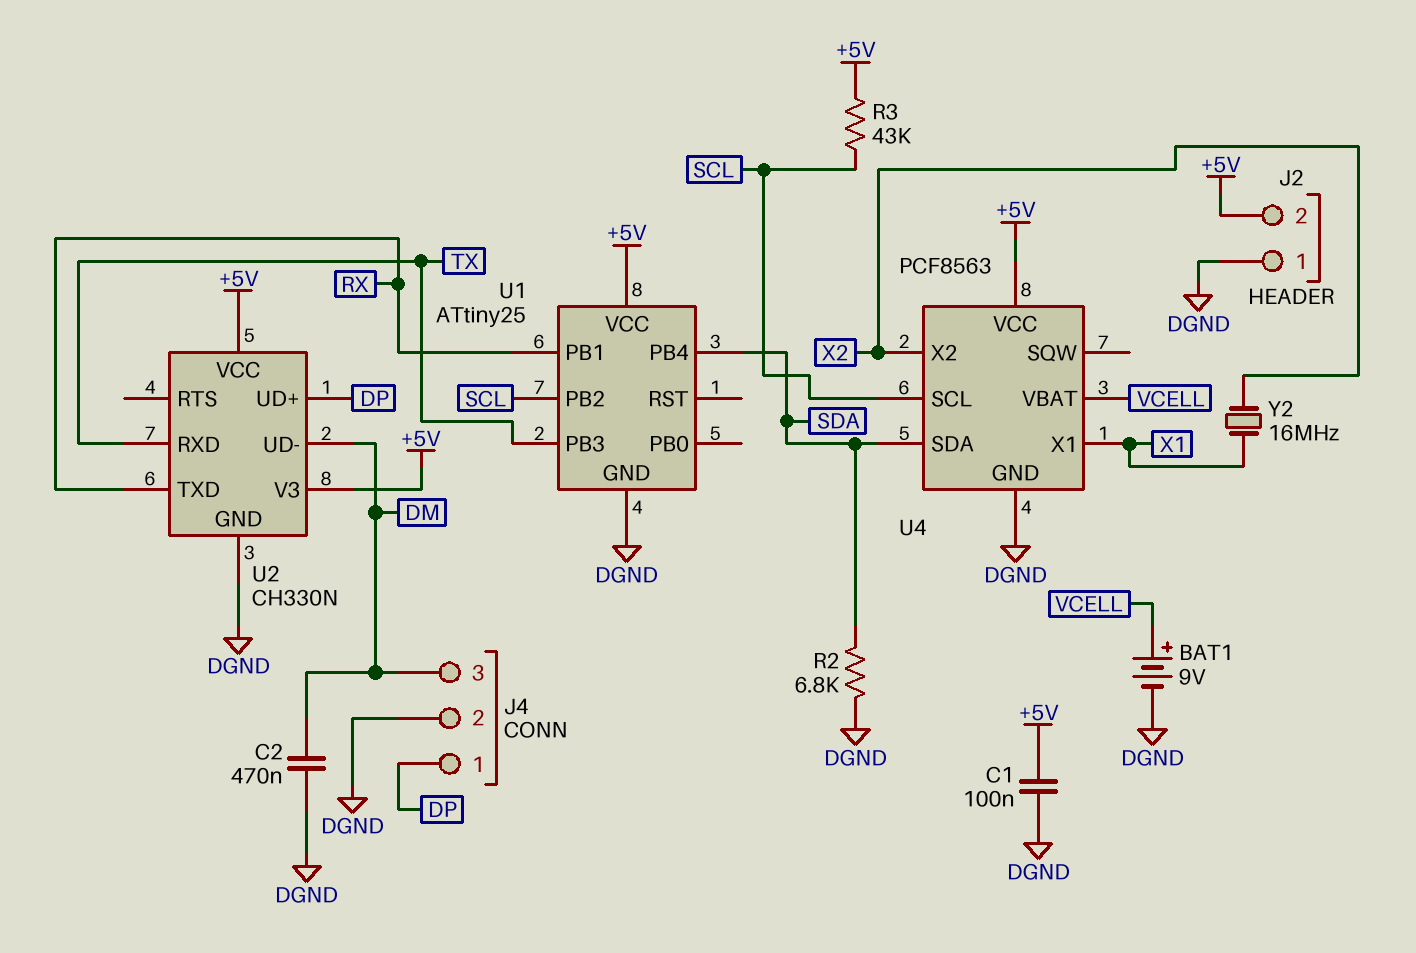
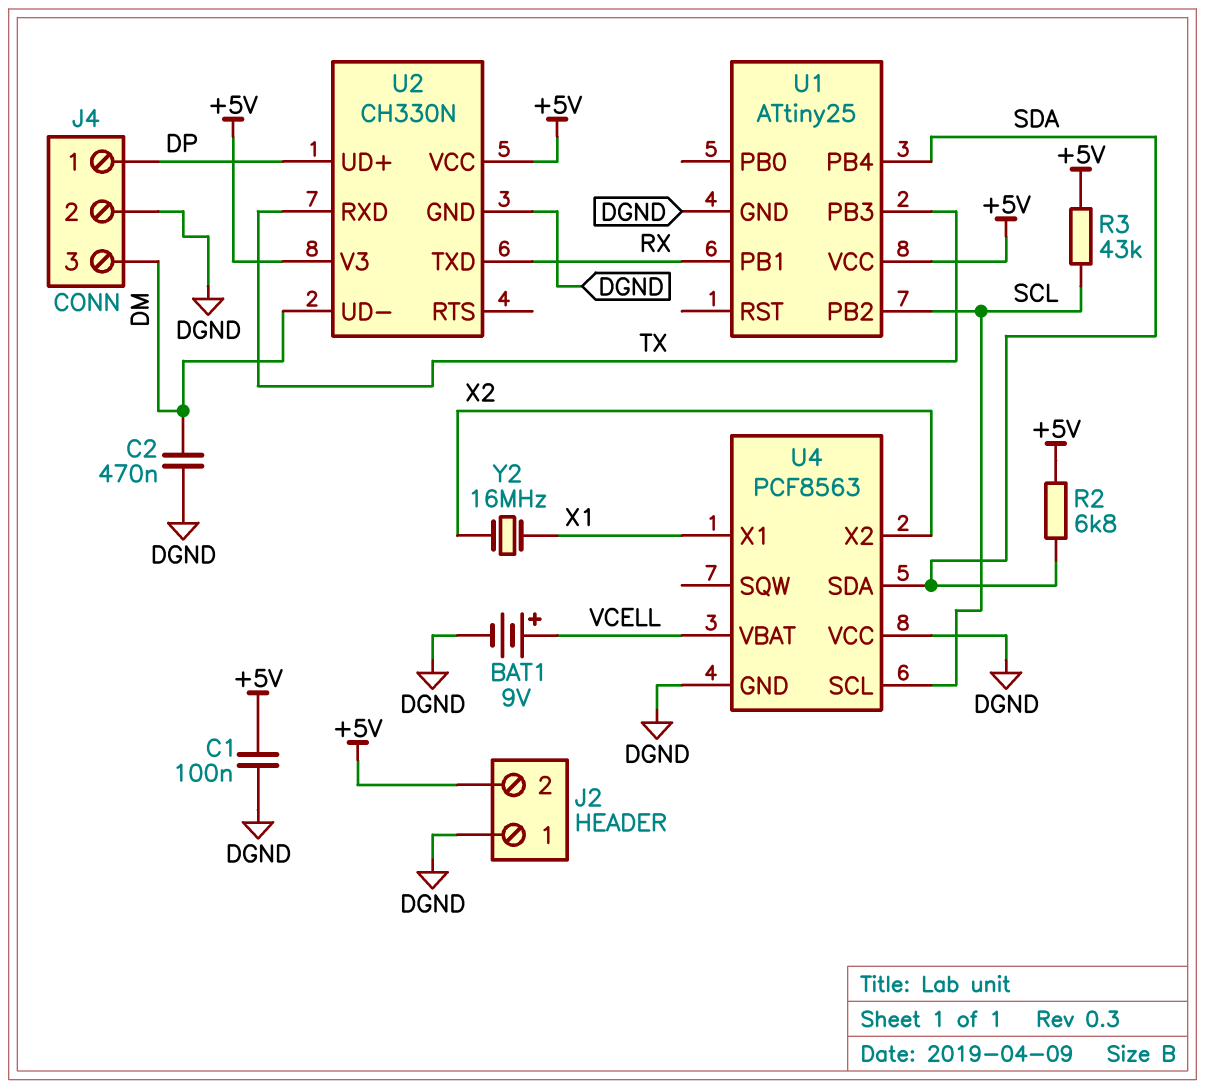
R2: 6.8k (DGND, SDA) -> 6.8k (+5V, SDA)
U4 pin VCC: +5V -> DGND

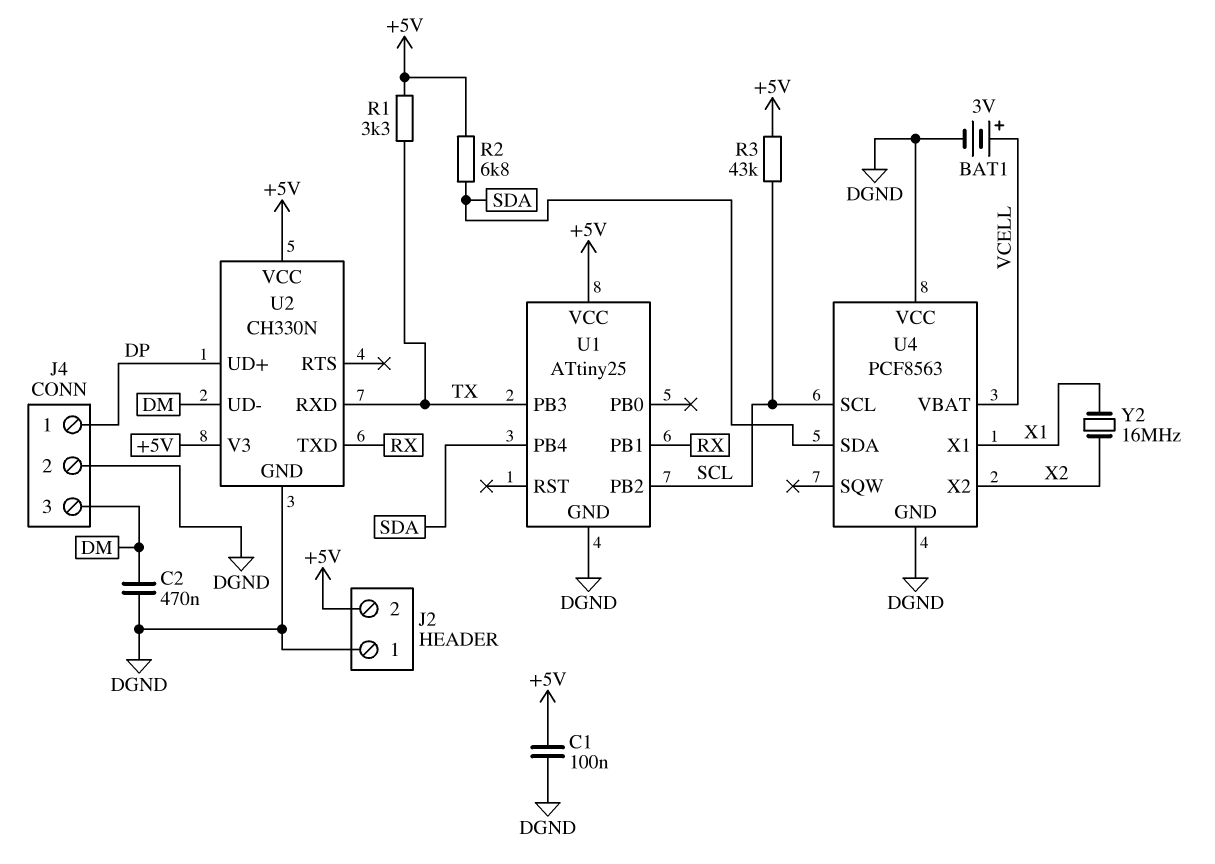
BAT1: 9V (plus VCELL, minus DGND) -> 3V (plus VCELL, minus DGND)
R1: none -> 3.3k (+5V, TX)

